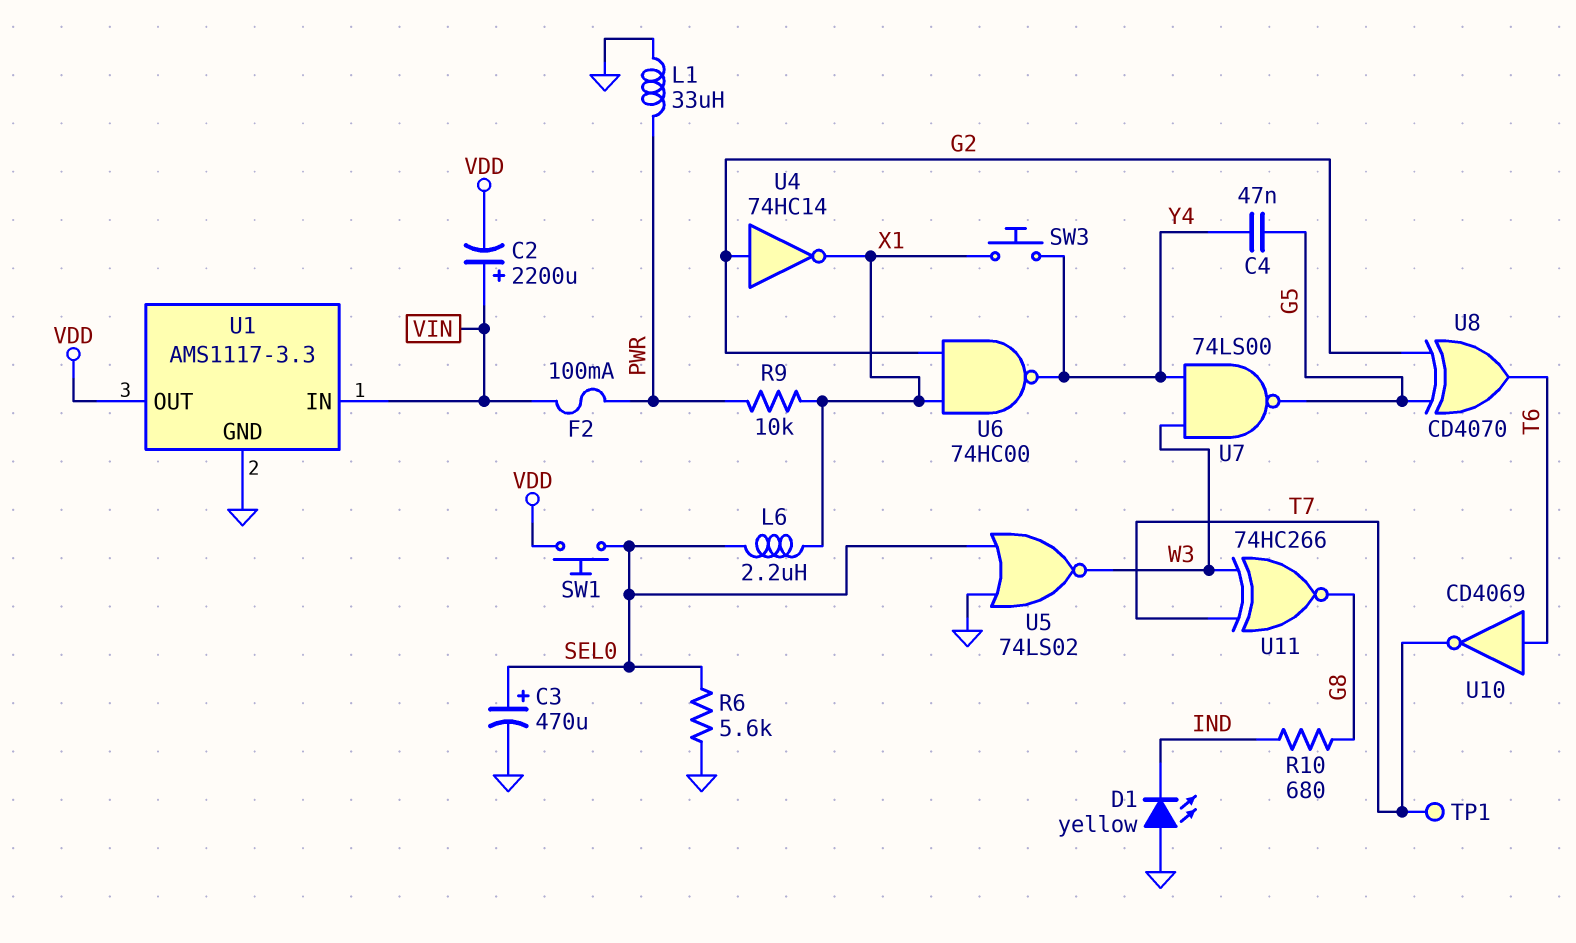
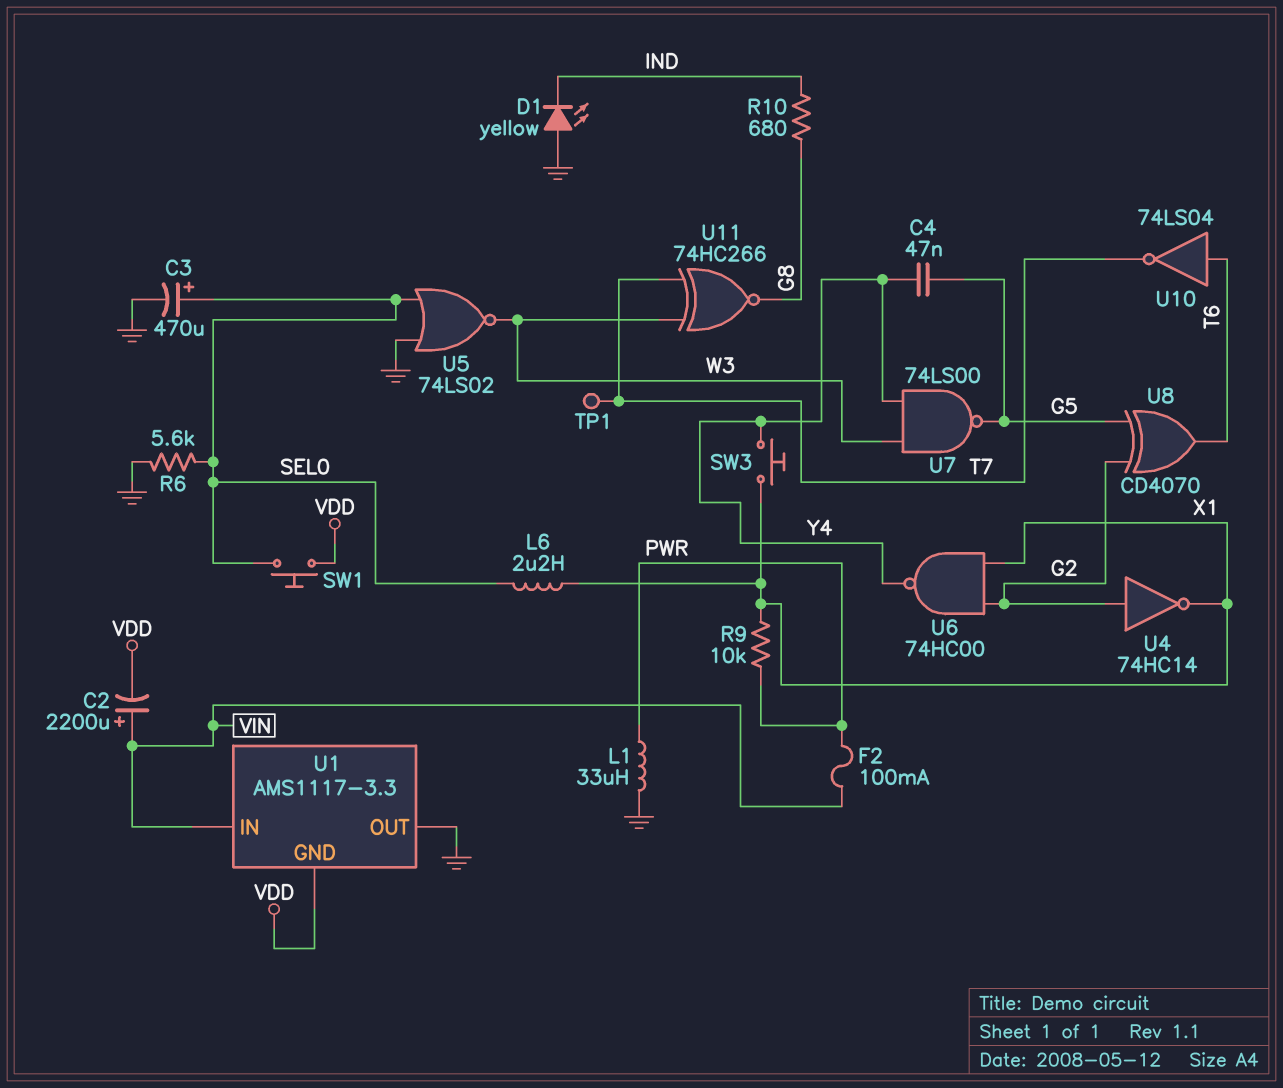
U1 pin GND: GND -> VDD
U1 pin OUT: VDD -> GND
U10: NOT CD4069 (in T6, out T7) -> NOT 74LS04 (in T6, out T7)

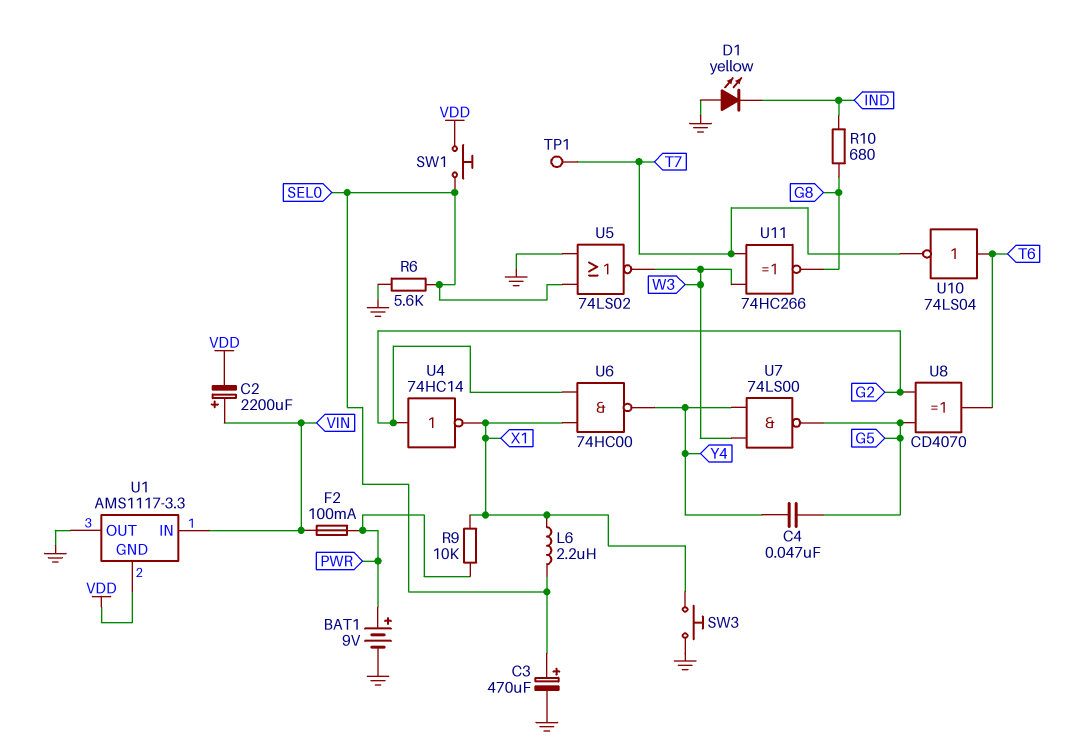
BAT1: none -> 9V (plus PWR, minus GND)
L1: 33uH (GND, PWR) -> none
SW3: button (X1, Y4) -> button (GND, X1)

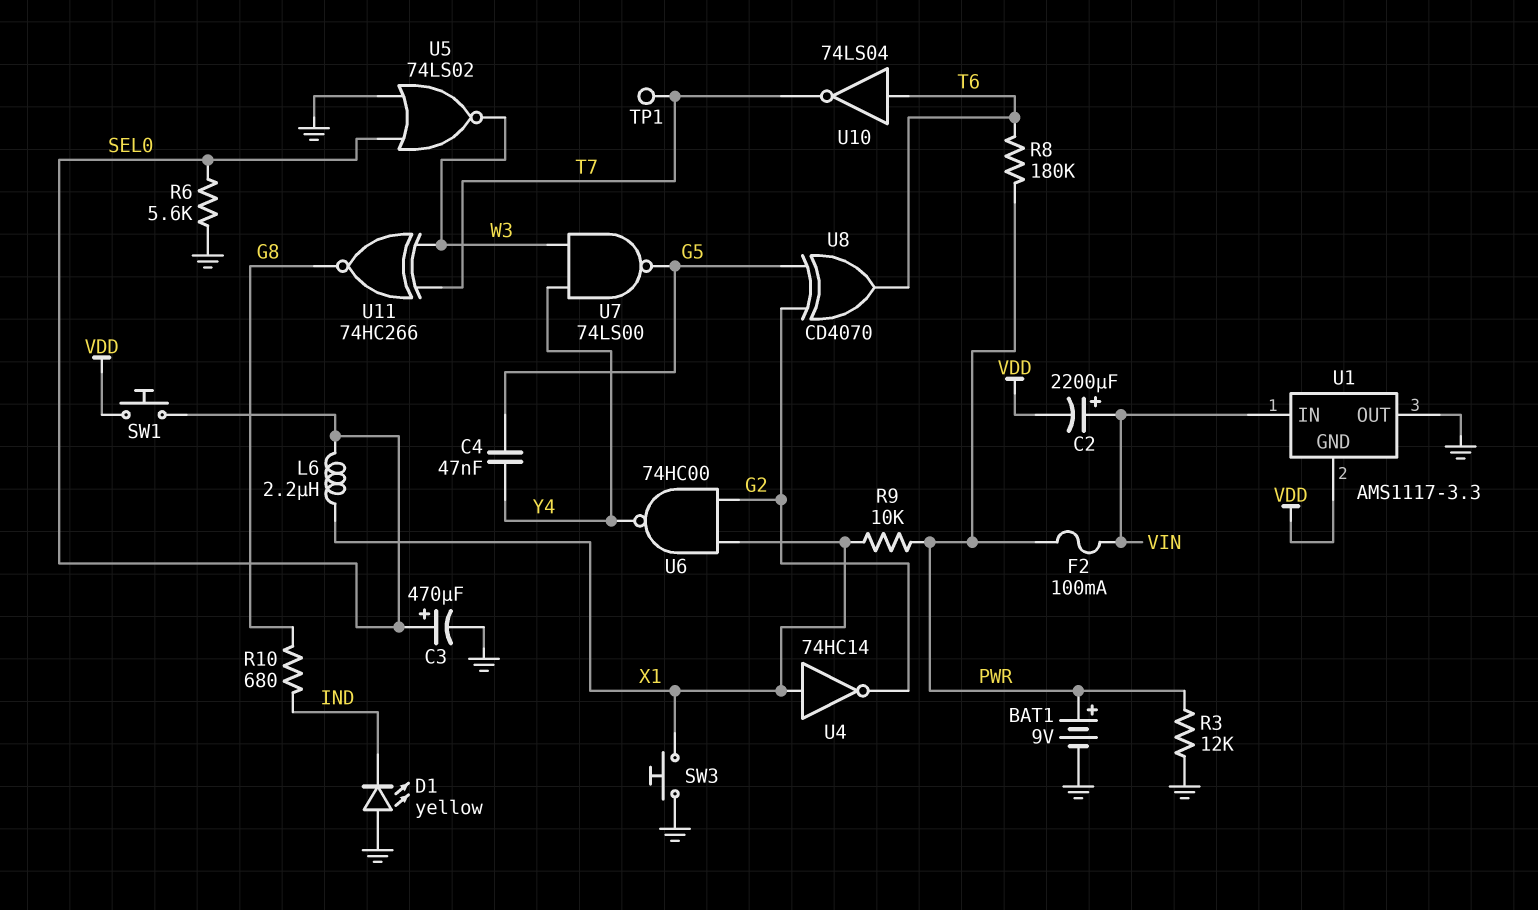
R3: none -> 12k (GND, PWR)
R8: none -> 180k (PWR, T6)
U4: NOT 74HC14 (in G2, out X1) -> NOT 74HC14 (in X1, out G2)

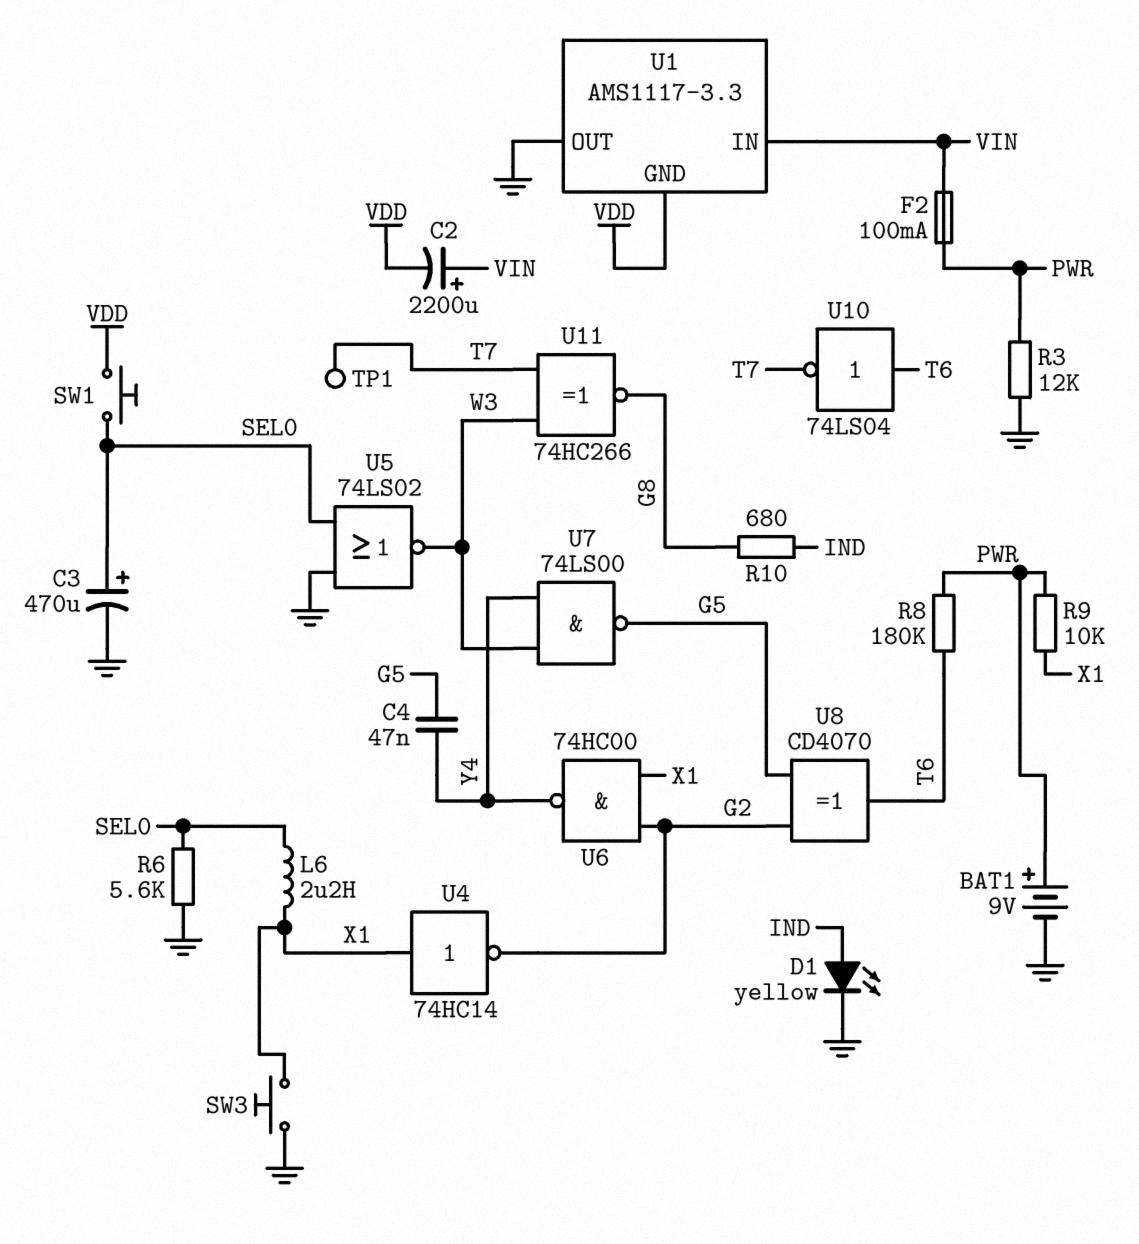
D1: LED yellow (A GND, K IND) -> LED yellow (A IND, K GND)

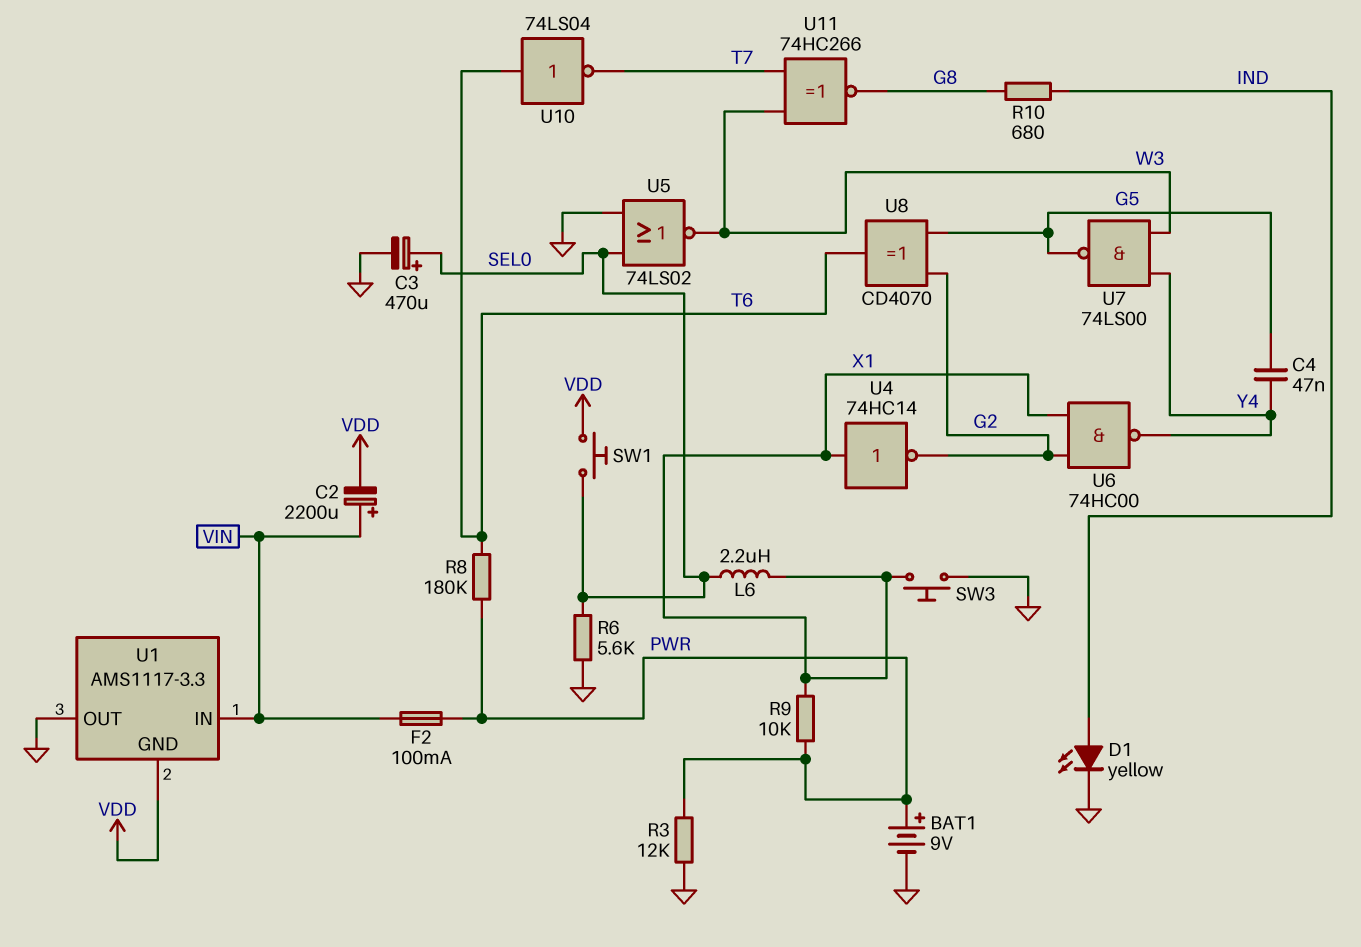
TP1: test point (T7) -> none

